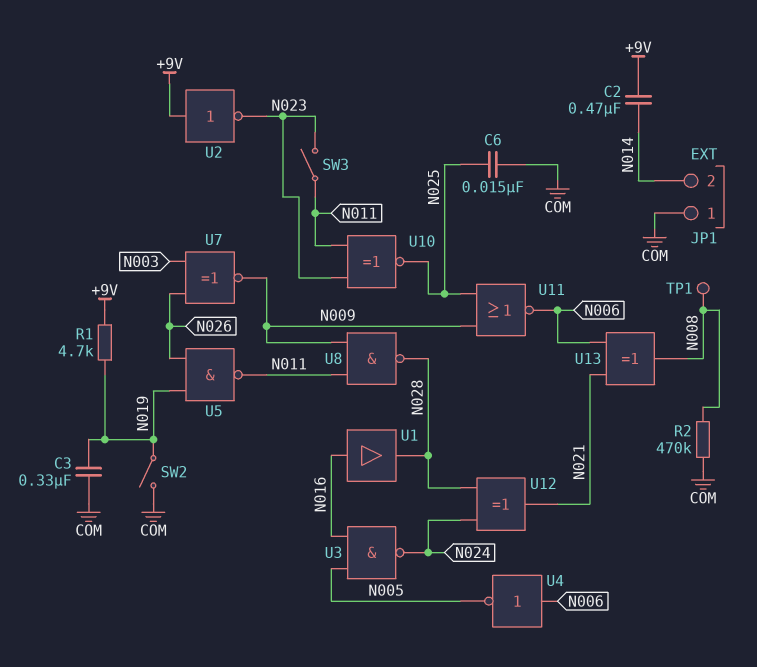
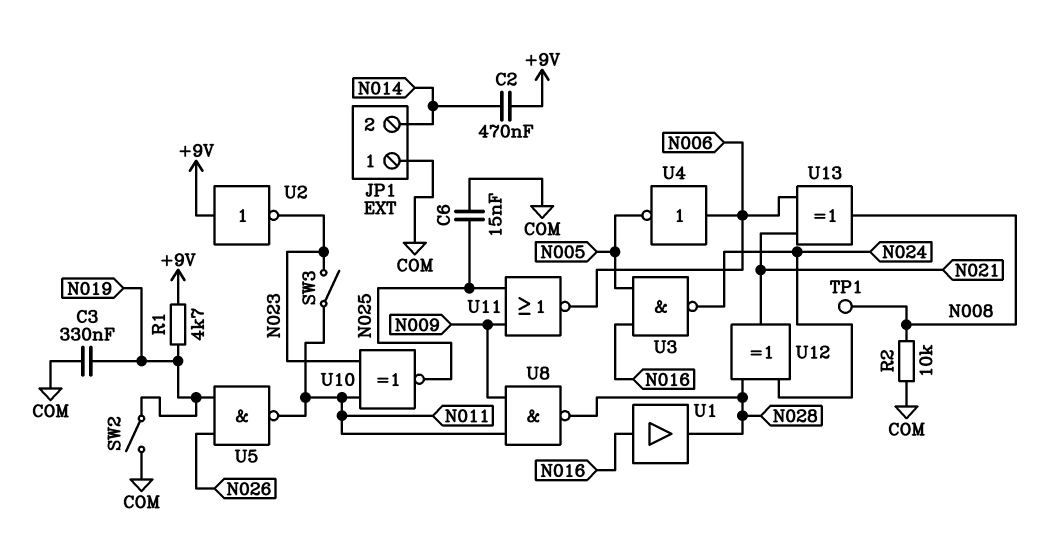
R2: 470k (COM, N008) -> 10k (COM, N008)
U7: XNOR (in N003, in N026, out N009) -> none

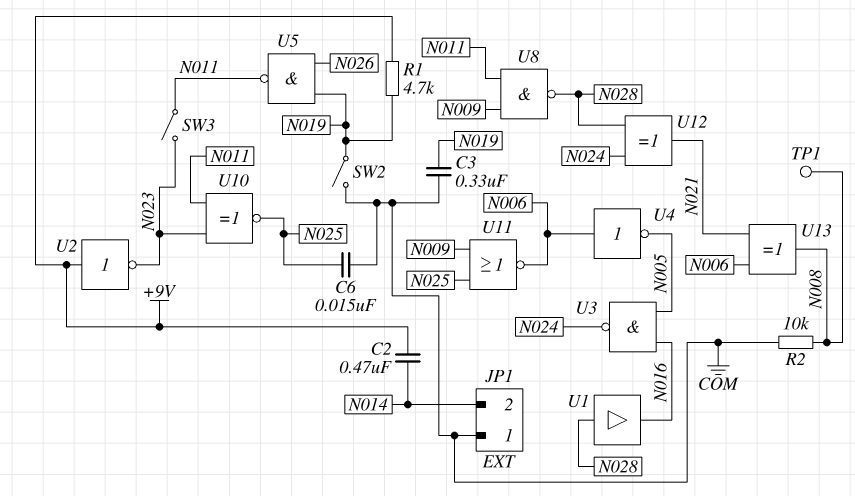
U1: buffer (in N016, out N028) -> buffer (in N028, out N016)

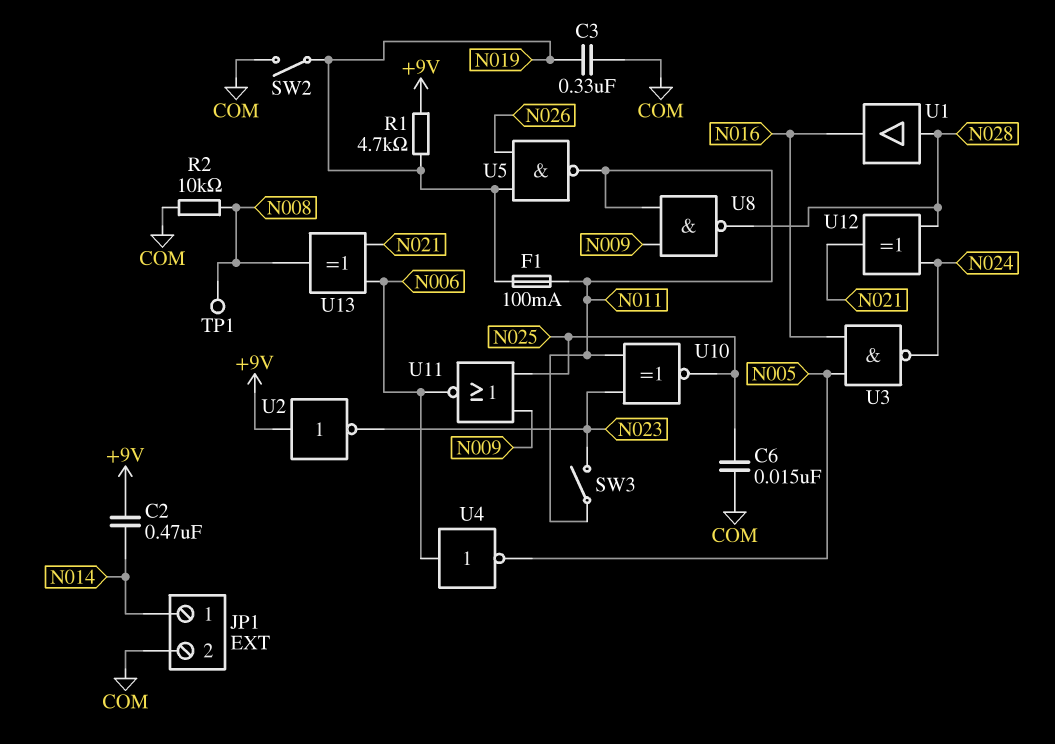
F1: none -> 100mA (N011, N019)
JP1 pin 1: COM -> N014
JP1 pin 2: N014 -> COM

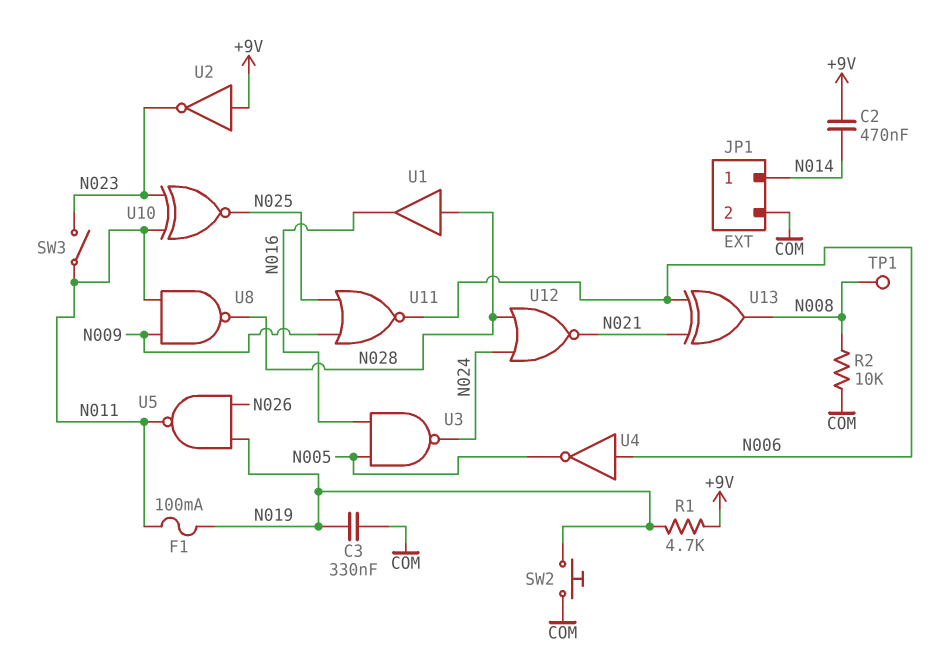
C6: 15nF (COM, N025) -> none
SW2: switch (COM, N019) -> button (COM, N019)
U12: XOR (in N024, in N028, out N021) -> NOR (in N024, in N028, out N021)

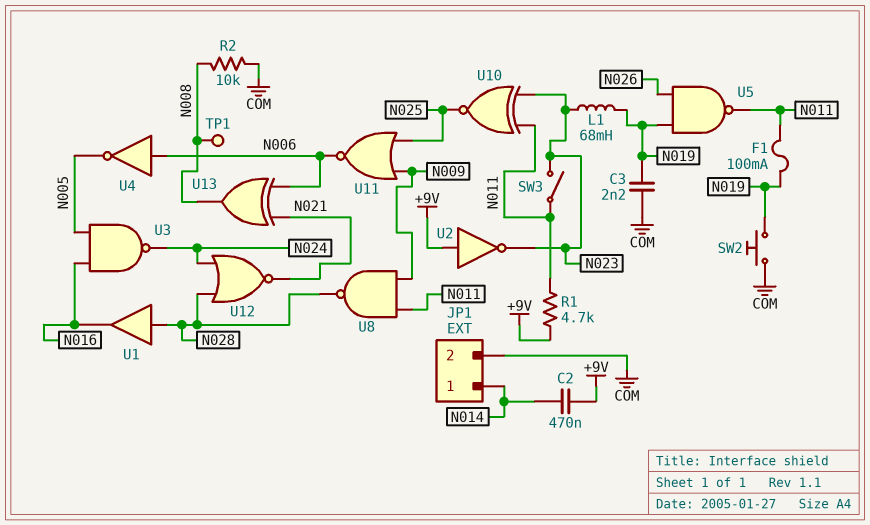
C3: 330nF (COM, N019) -> 2.2nF (COM, N019)
L1: none -> 68mH (N019, N023)
R1: 4.7k (+9V, N019) -> 4.7k (+9V, N011)

